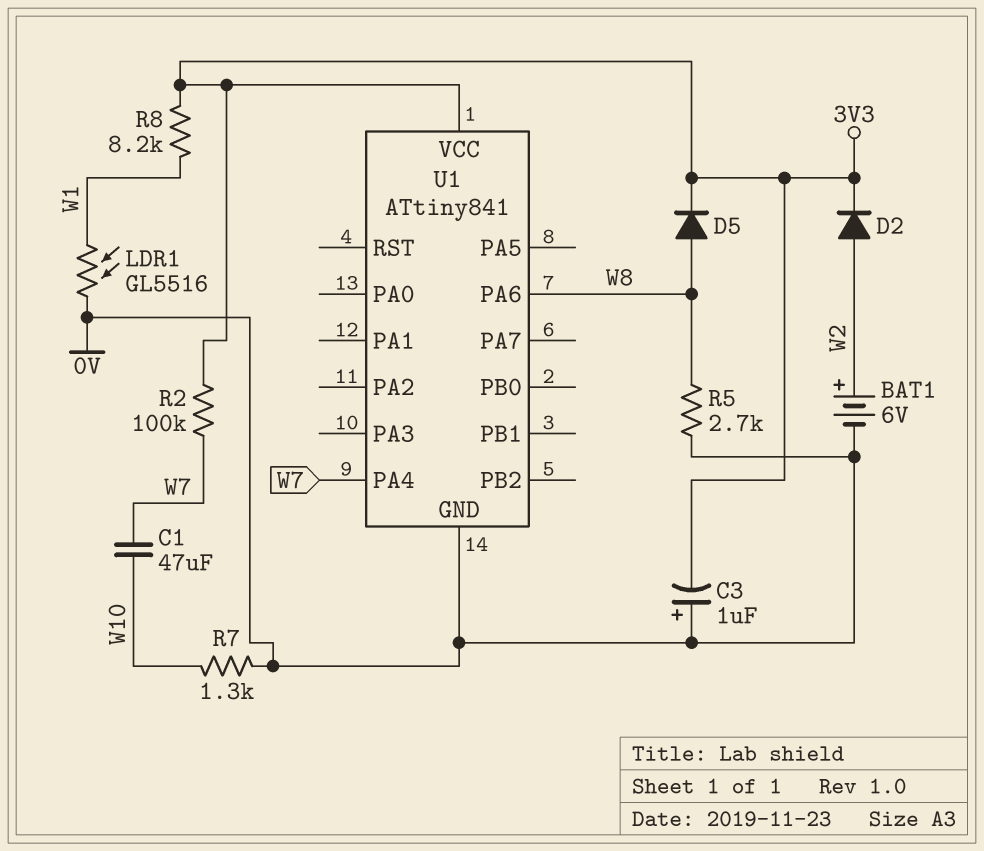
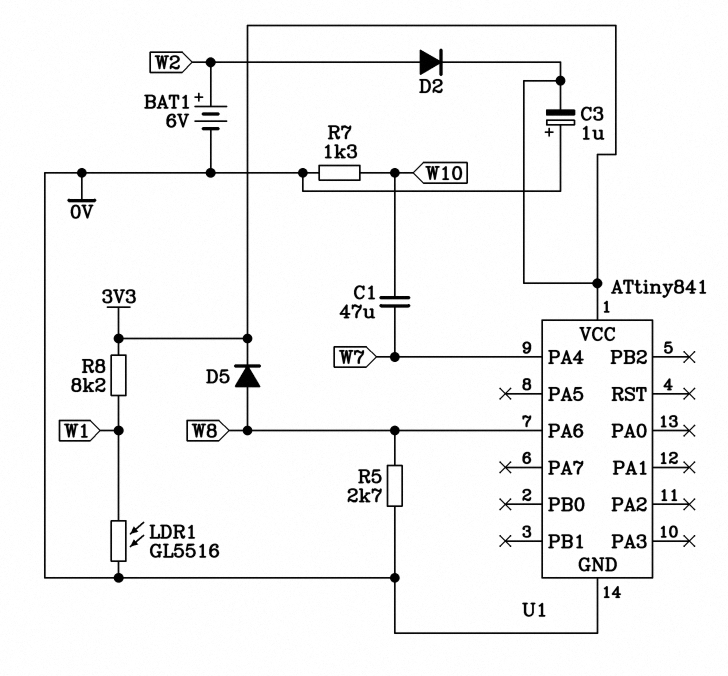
R2: 100k (3V3, W7) -> none

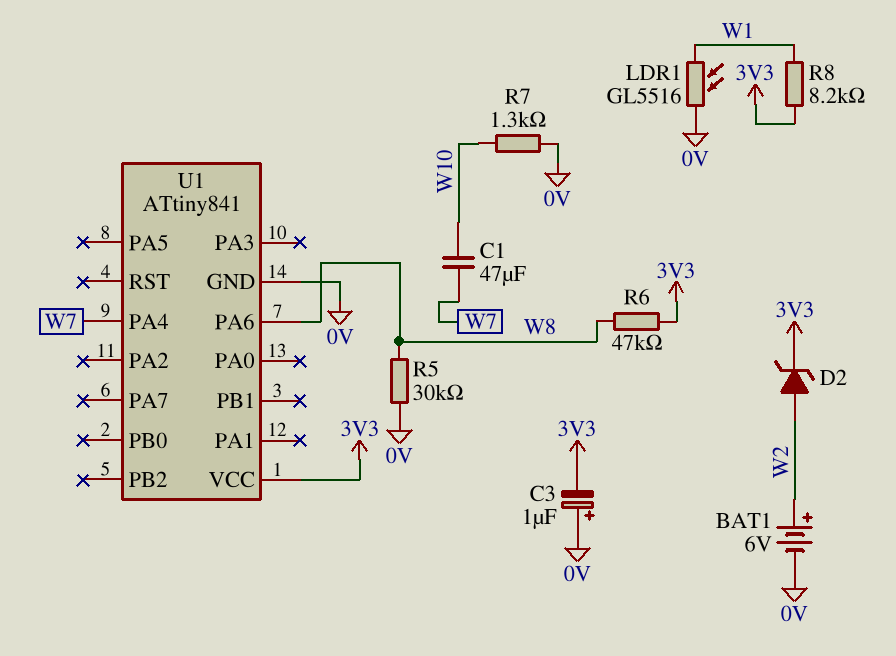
D2: diode (A W2, K 3V3) -> zener (A W2, K 3V3)
D5: diode (A W8, K 3V3) -> none
R5: 2.7k (0V, W8) -> 30k (0V, W8)
R6: none -> 47k (3V3, W8)

